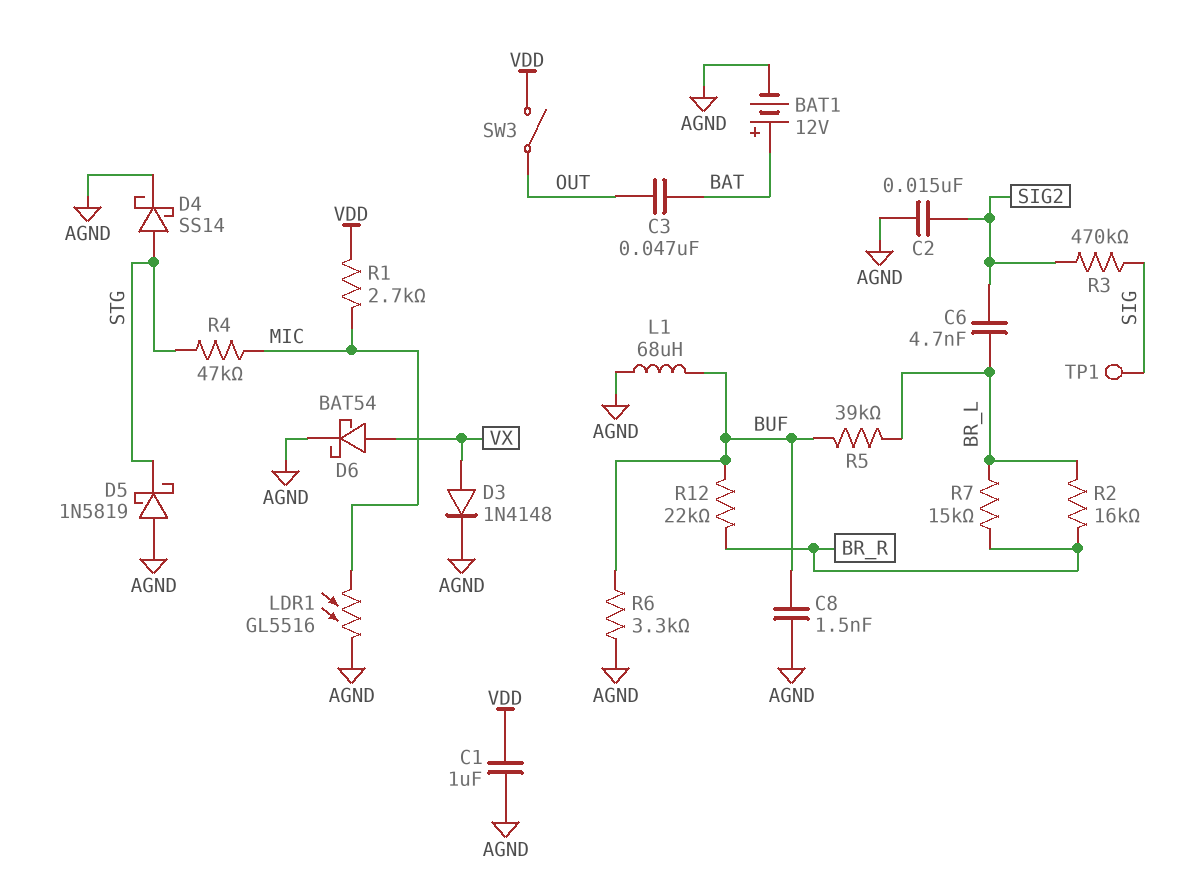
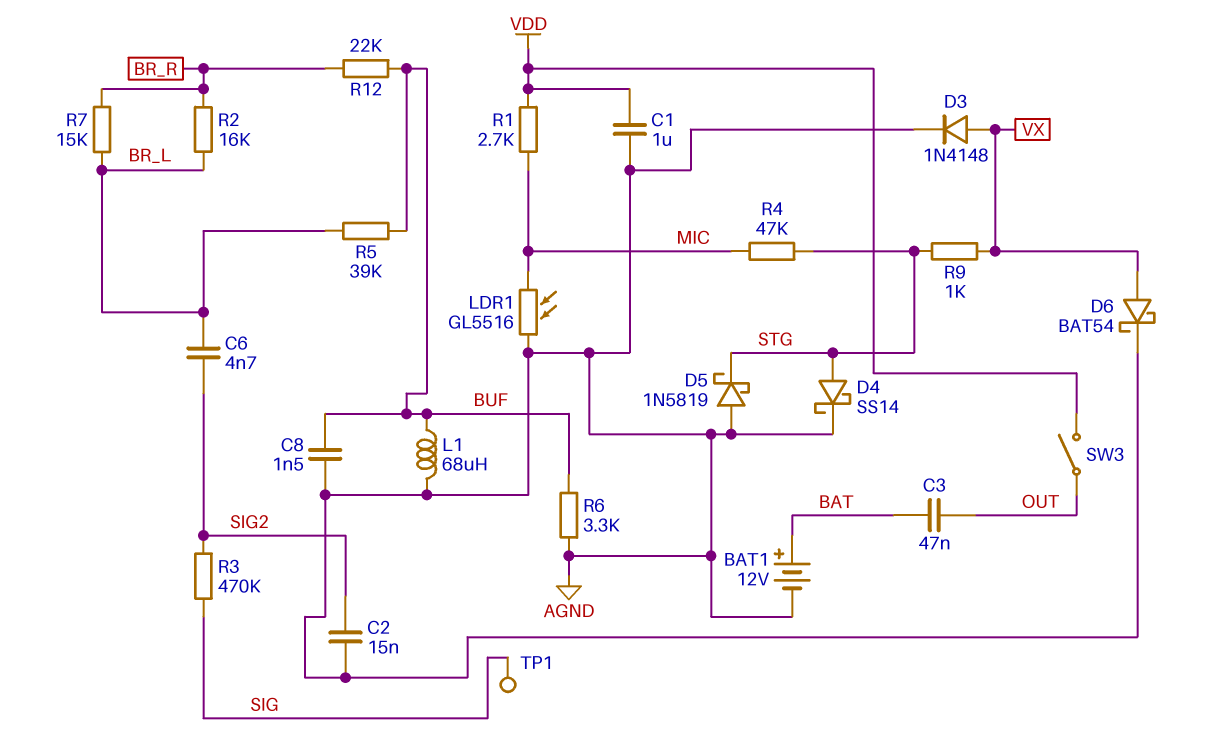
R9: none -> 1k (STG, VX)

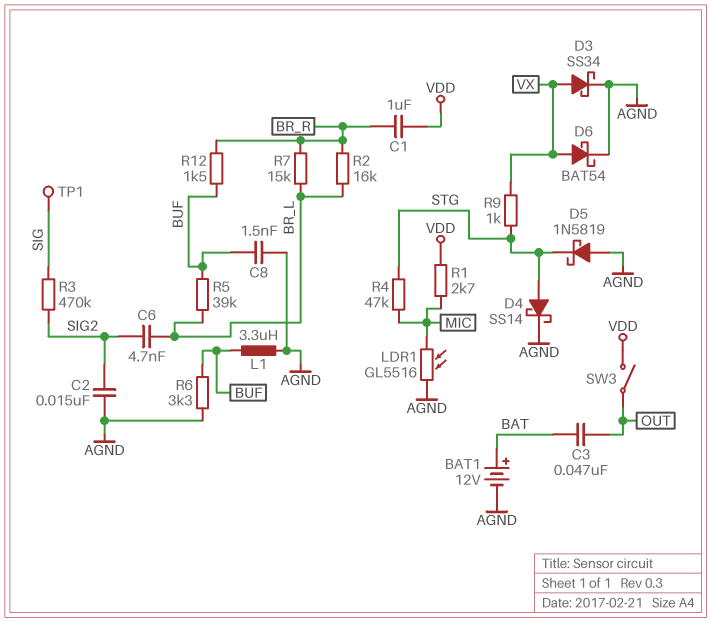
C1: 1uF (AGND, VDD) -> 1uF (BR_R, VDD)
D3: diode 1N4148 (A VX, K AGND) -> schottky SS34 (A VX, K AGND)
L1: 68uH (AGND, BUF) -> 3.3uH (AGND, BUF)
R12: 22k (BR_R, BUF) -> 1.5k (BR_R, BUF)

